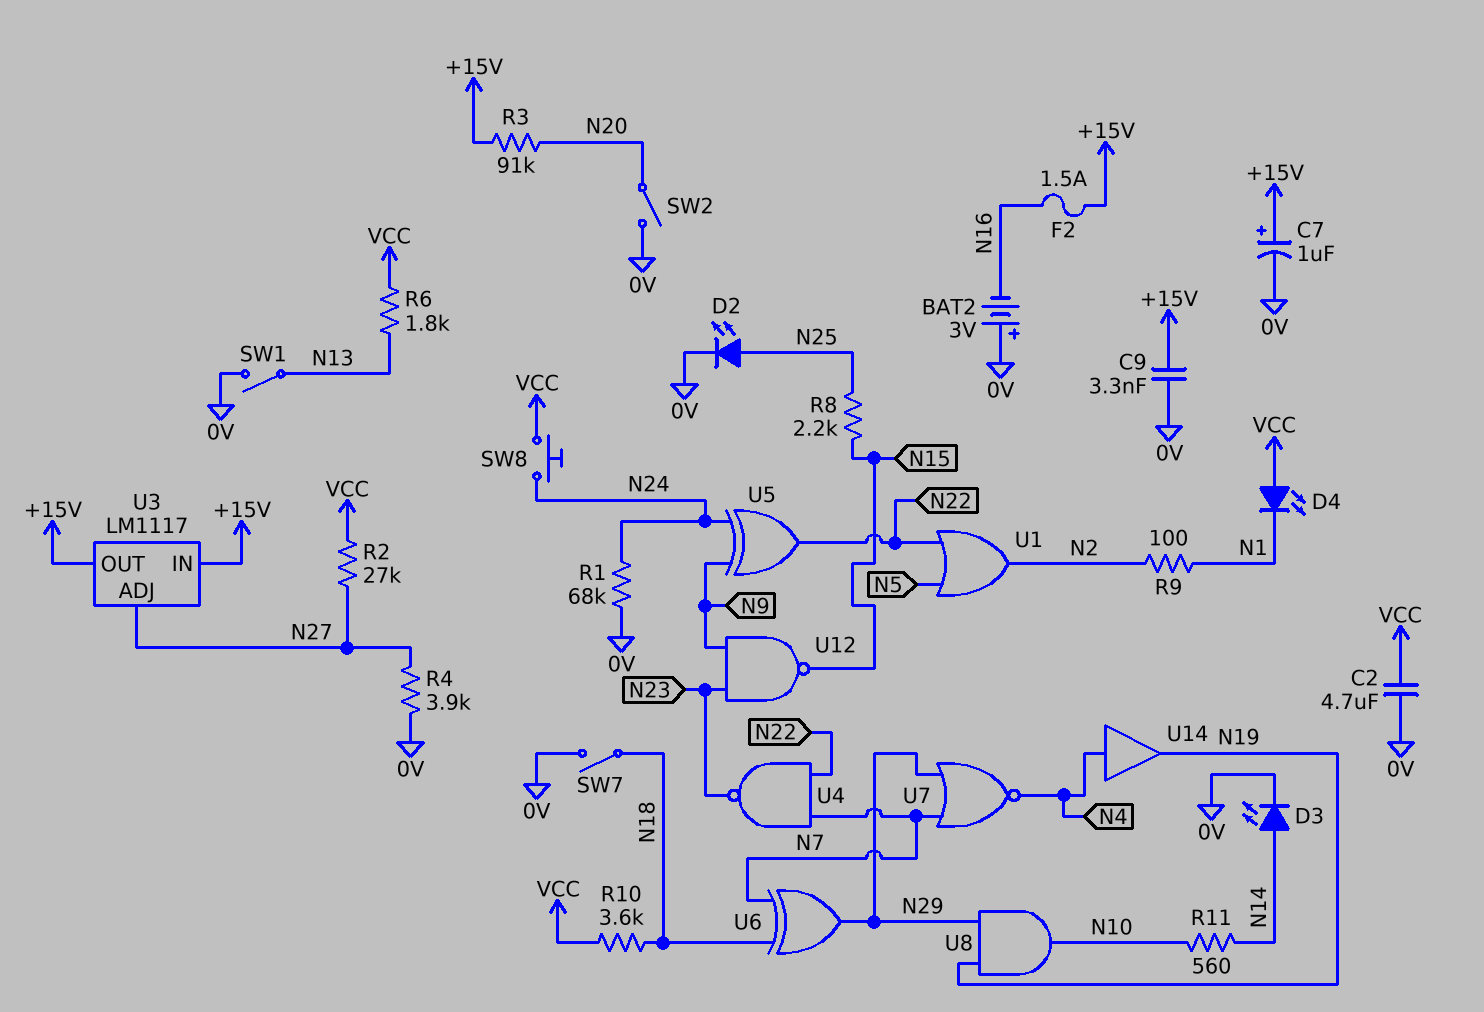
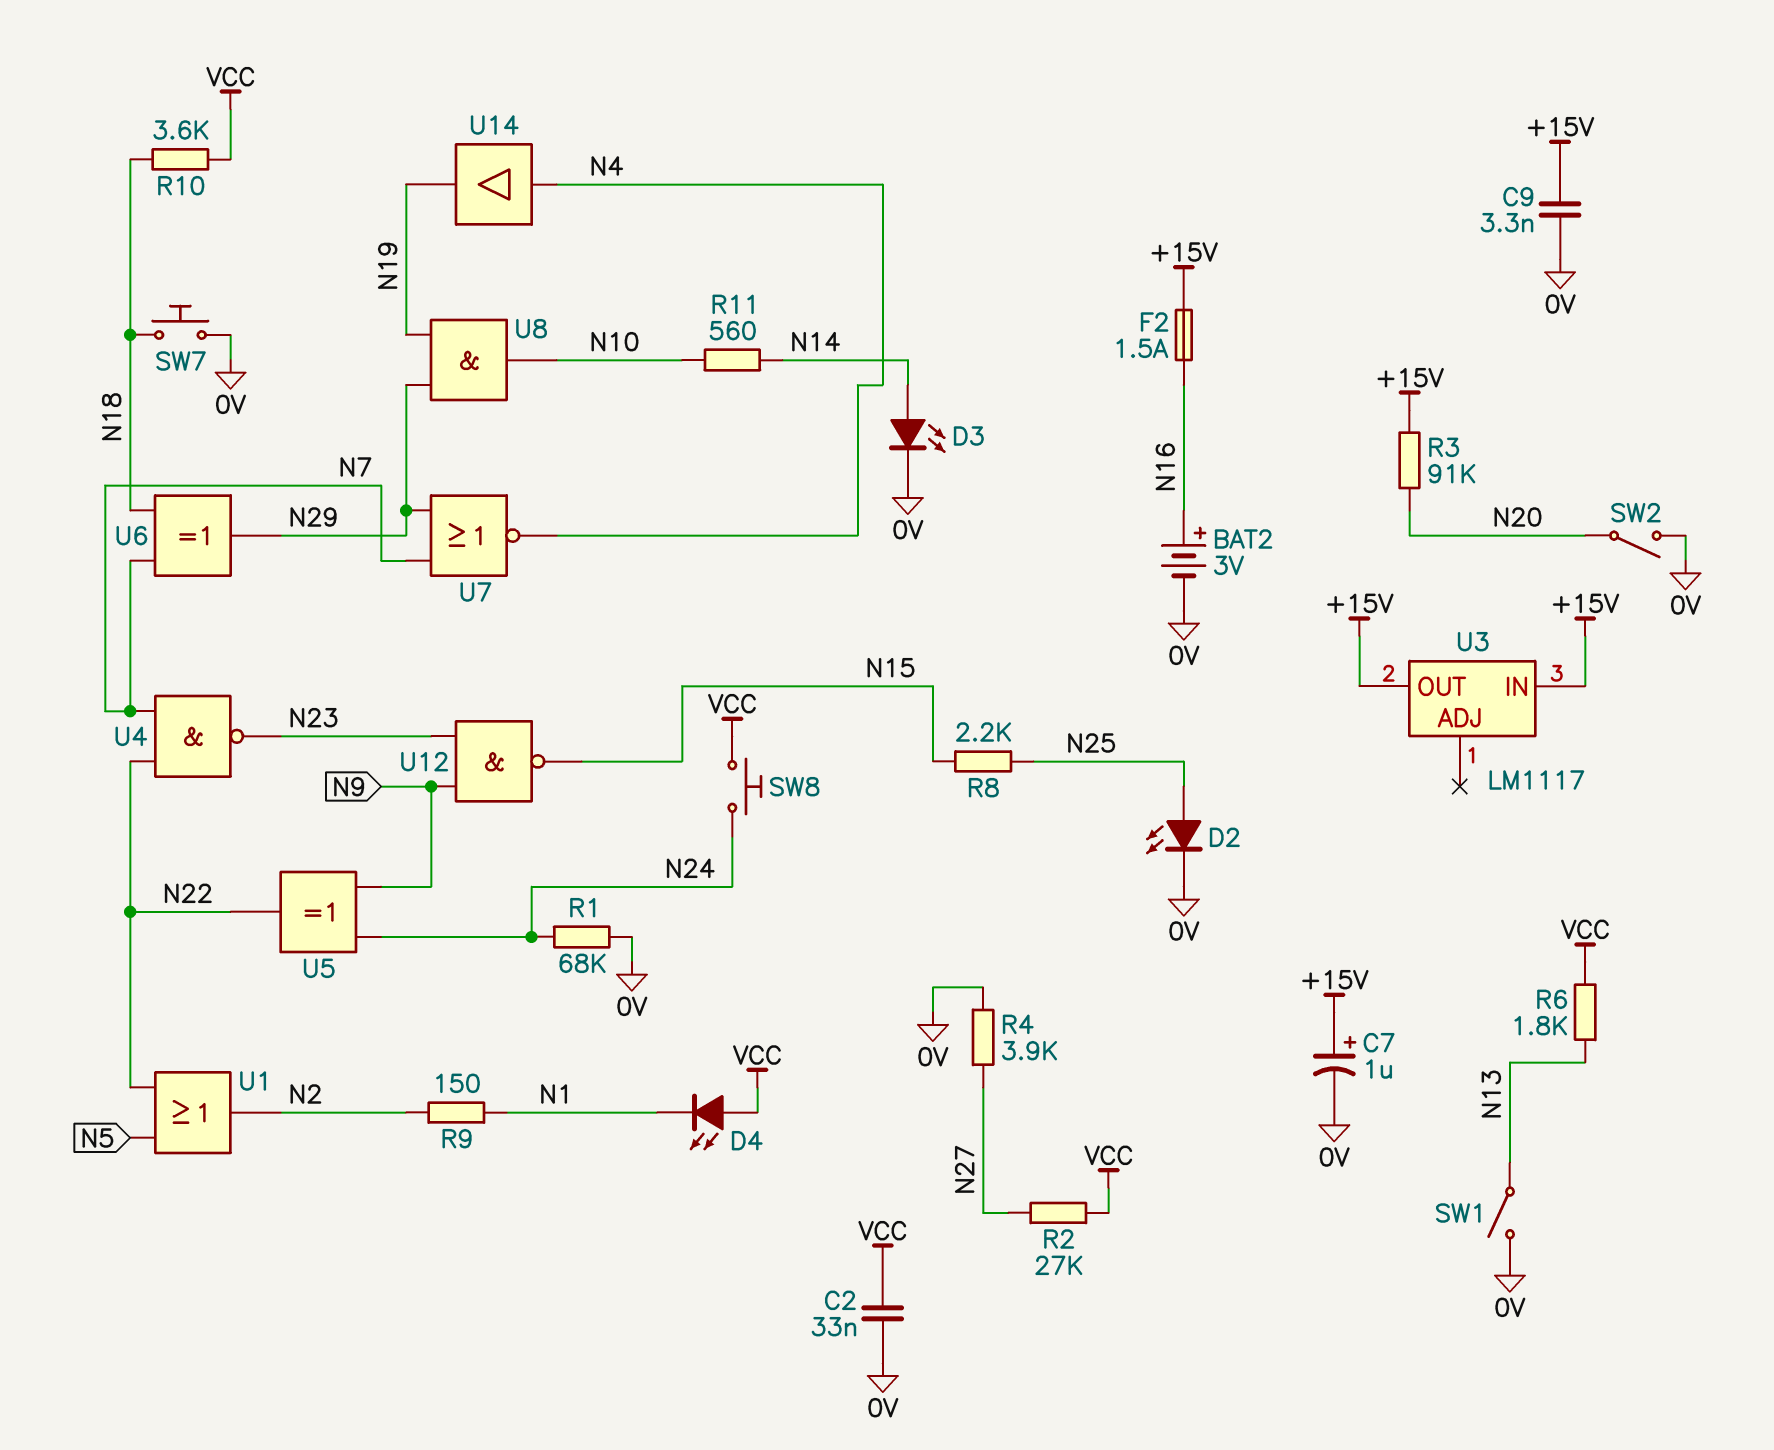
BAT2: 3V (plus 0V, minus N16) -> 3V (plus N16, minus 0V)
C2: 4.7uF (0V, VCC) -> 33nF (0V, VCC)
R9: 100 (N1, N2) -> 150 (N1, N2)
SW7: switch (0V, N18) -> button (0V, N18)
U3 pin ADJ: N27 -> none

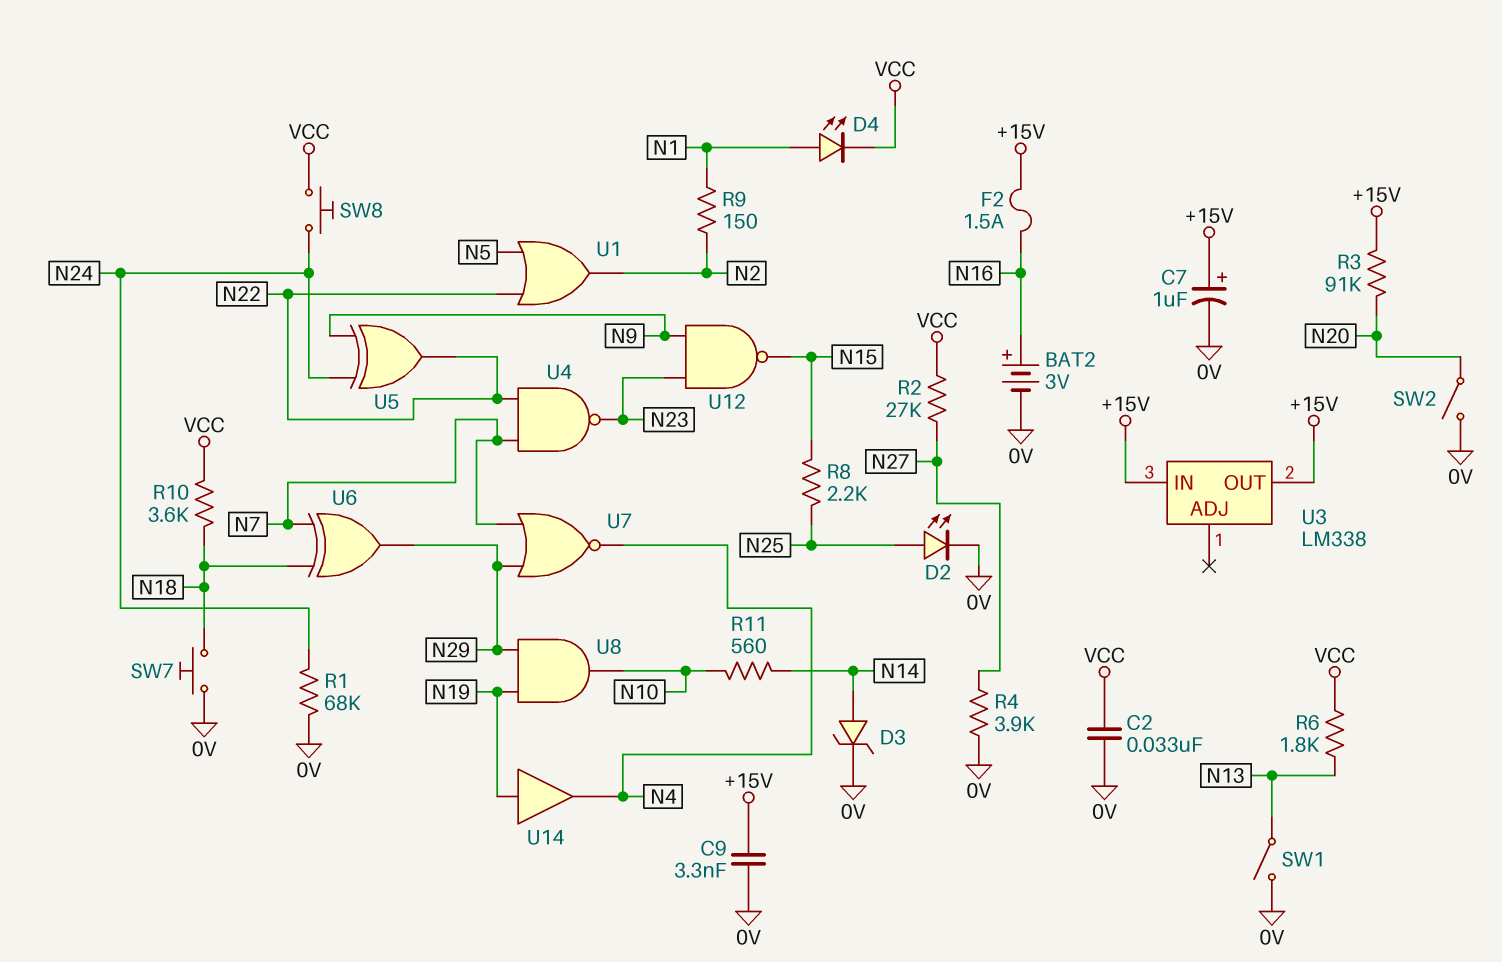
D3: LED (A N14, K 0V) -> zener (A N14, K 0V)
D4: LED (A VCC, K N1) -> LED (A N1, K VCC)
U3: LM1117 -> LM338
U14: buffer (in N4, out N19) -> buffer (in N19, out N4)

